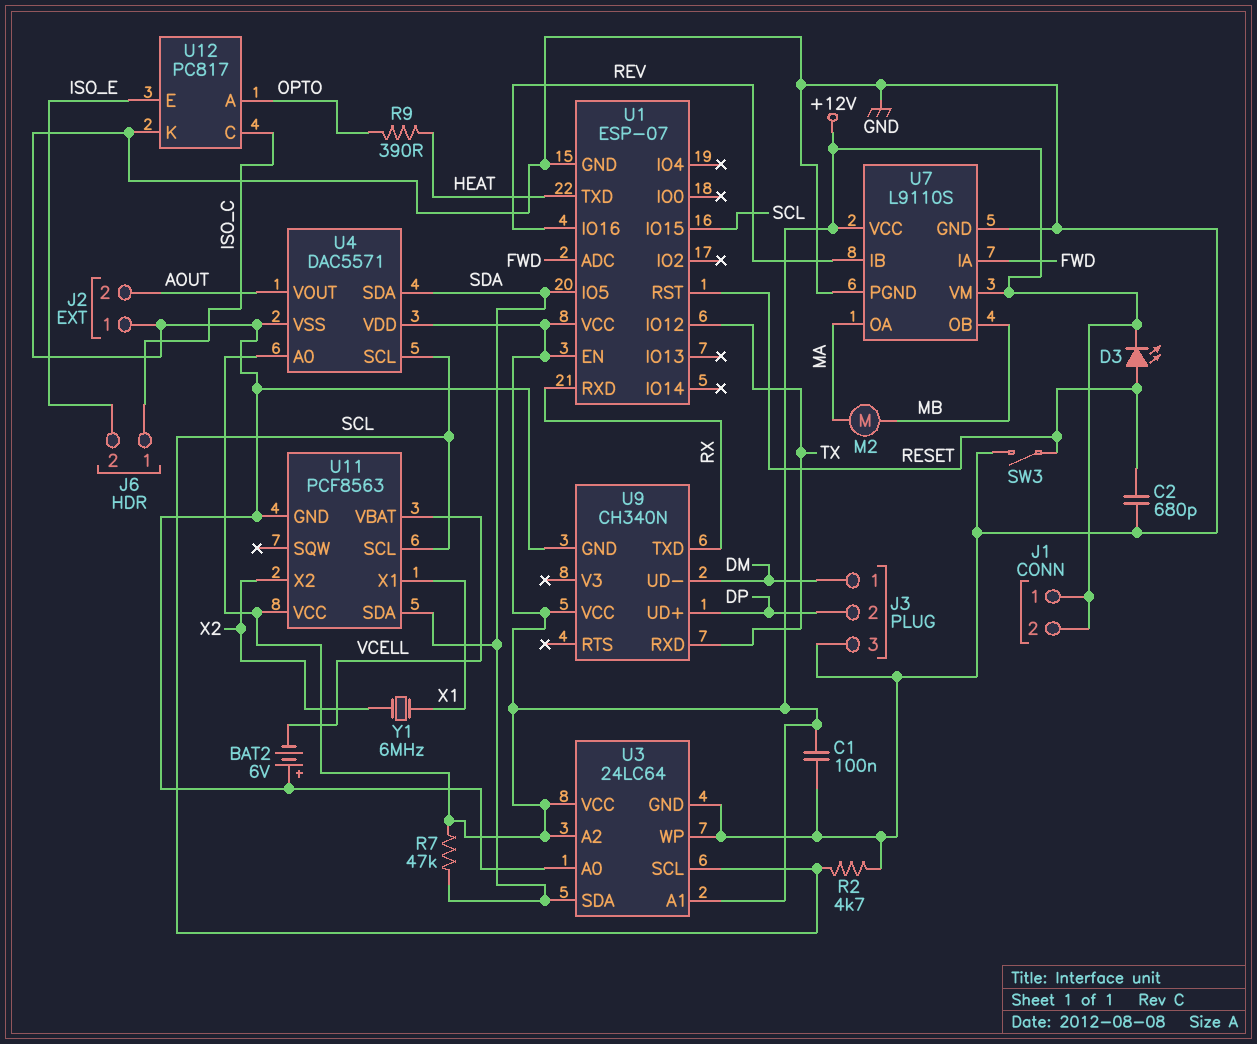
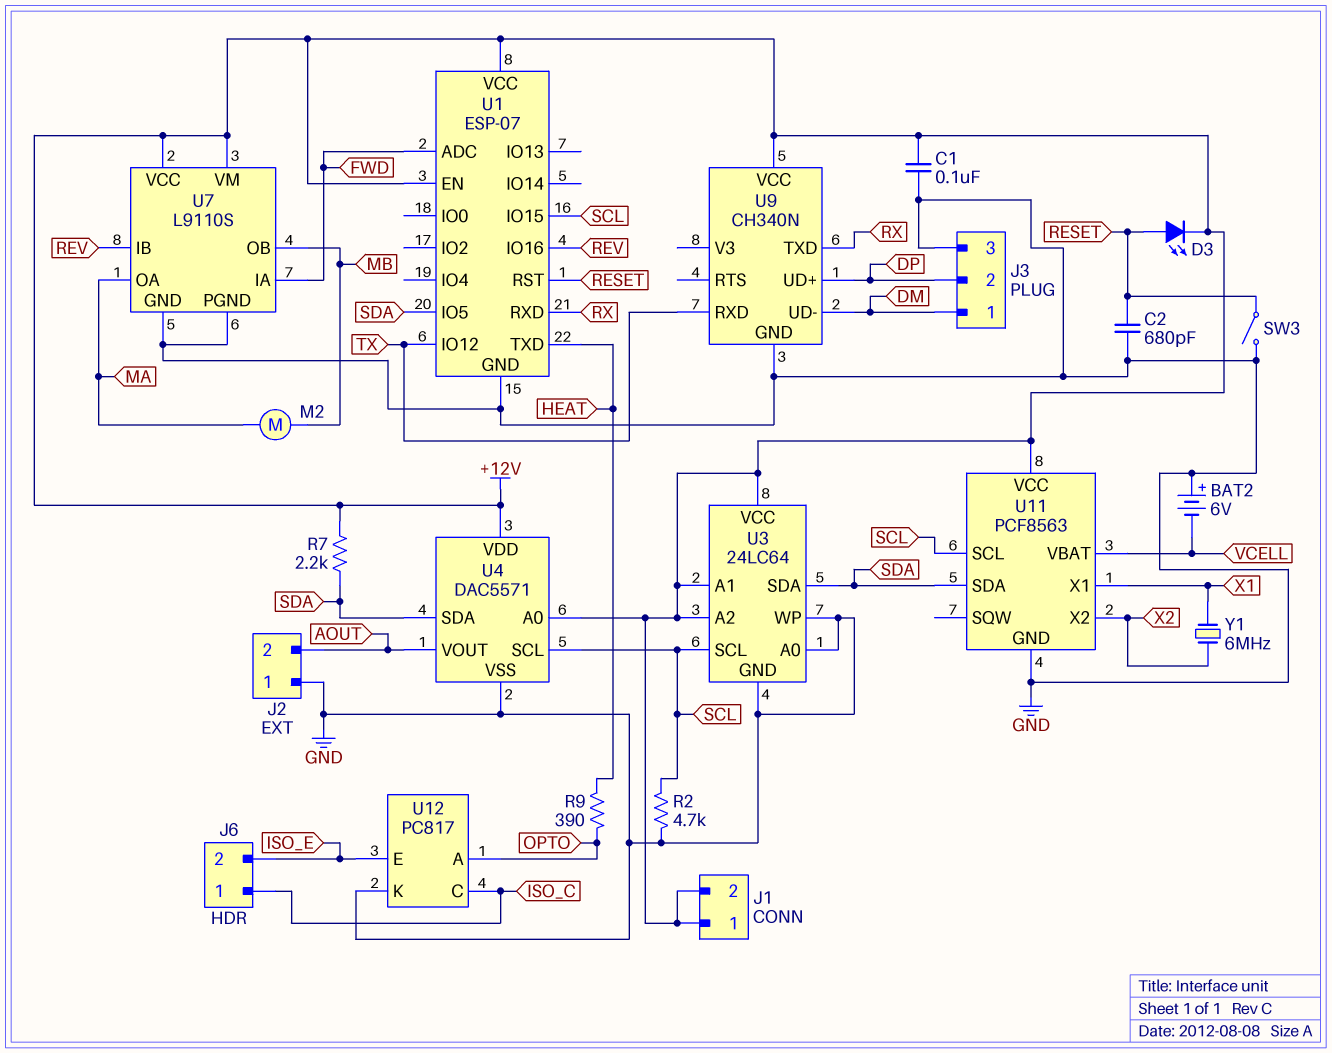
R7: 47k (+12V, SDA) -> 2.2k (+12V, SDA)

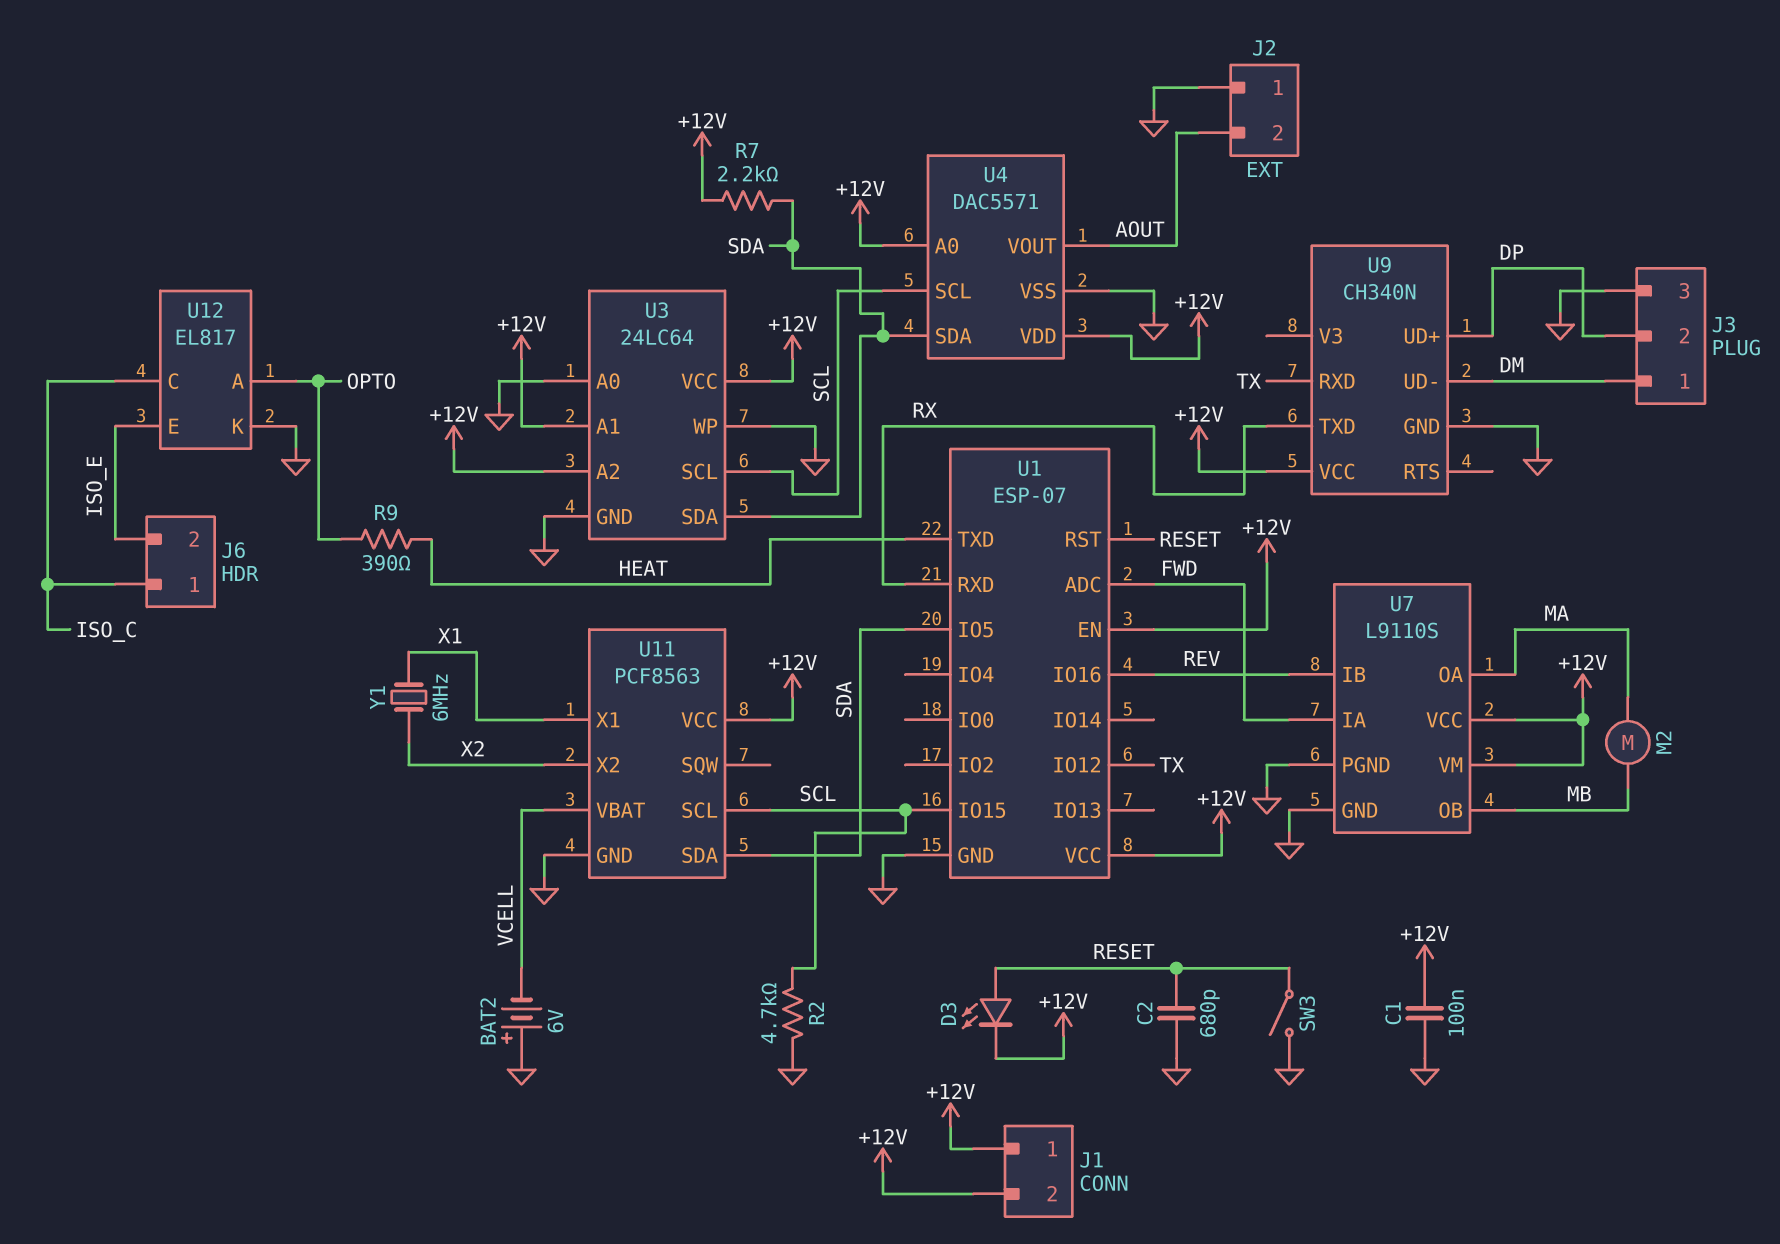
U12: PC817 -> EL817

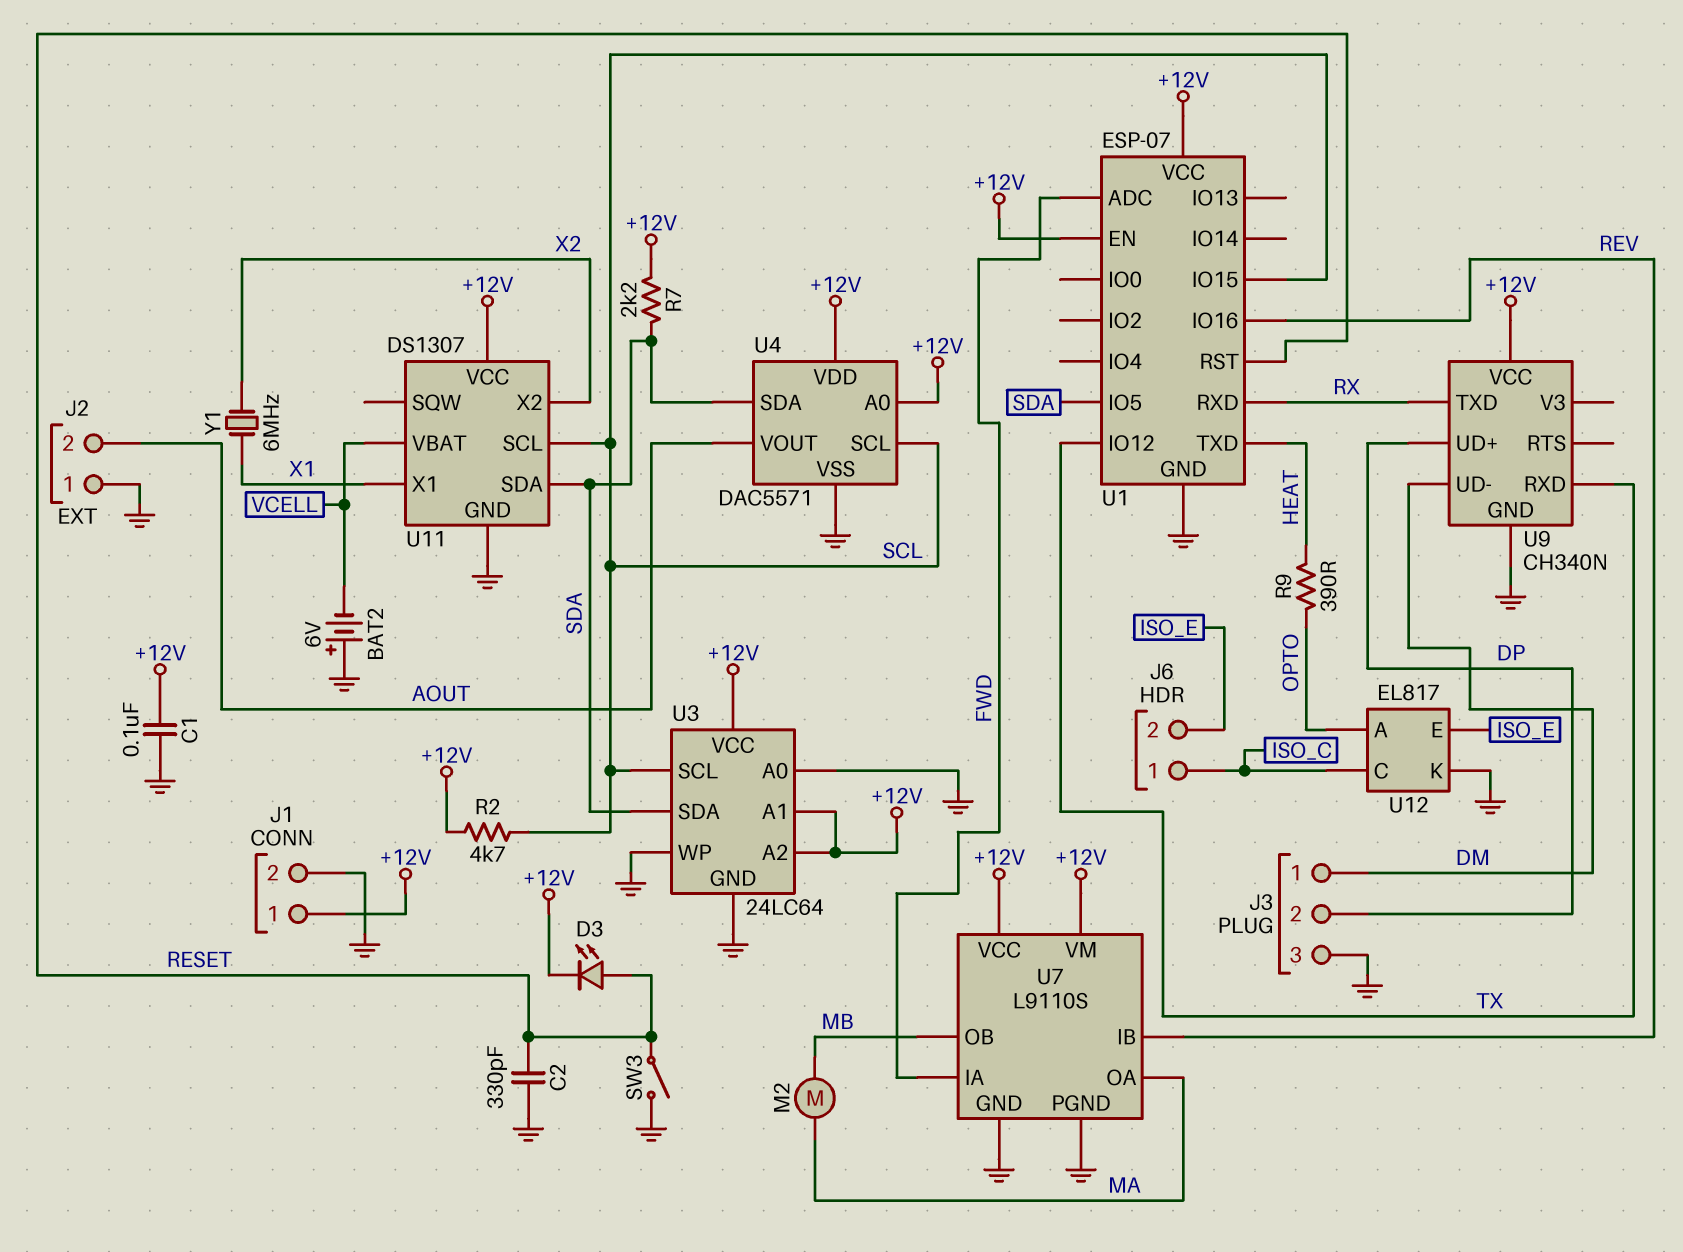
C2: 680pF (GND, RESET) -> 330pF (GND, RESET)
J1 pin 2: +12V -> GND
R2: 4.7k (GND, SCL) -> 4.7k (+12V, SCL)
U11: PCF8563 -> DS1307

